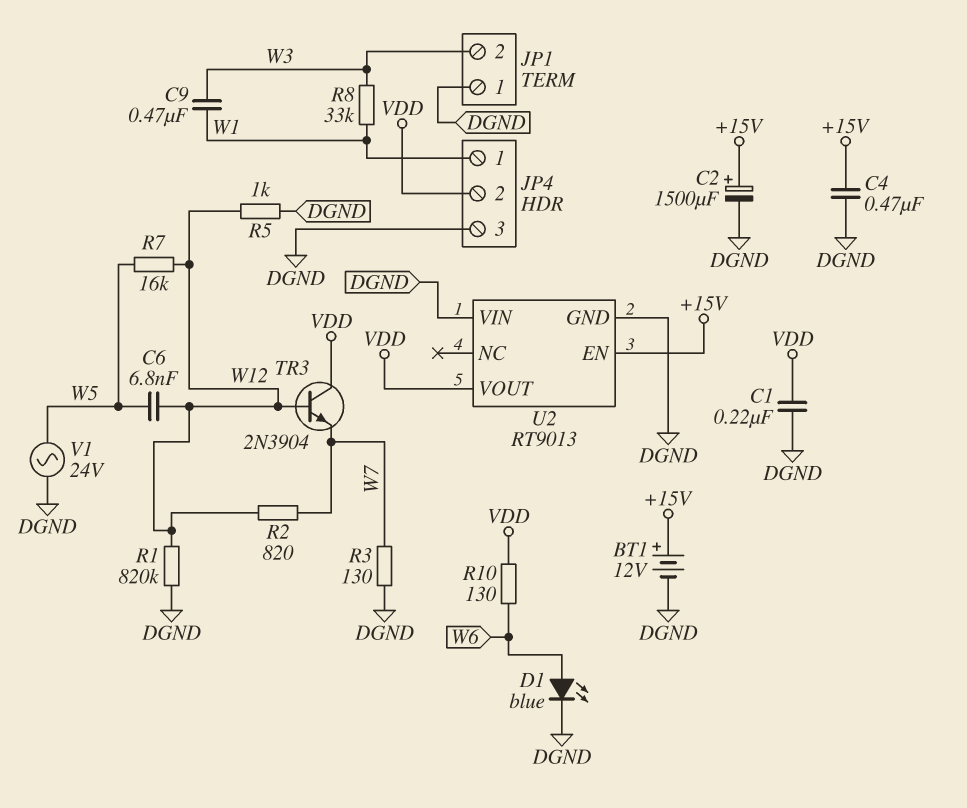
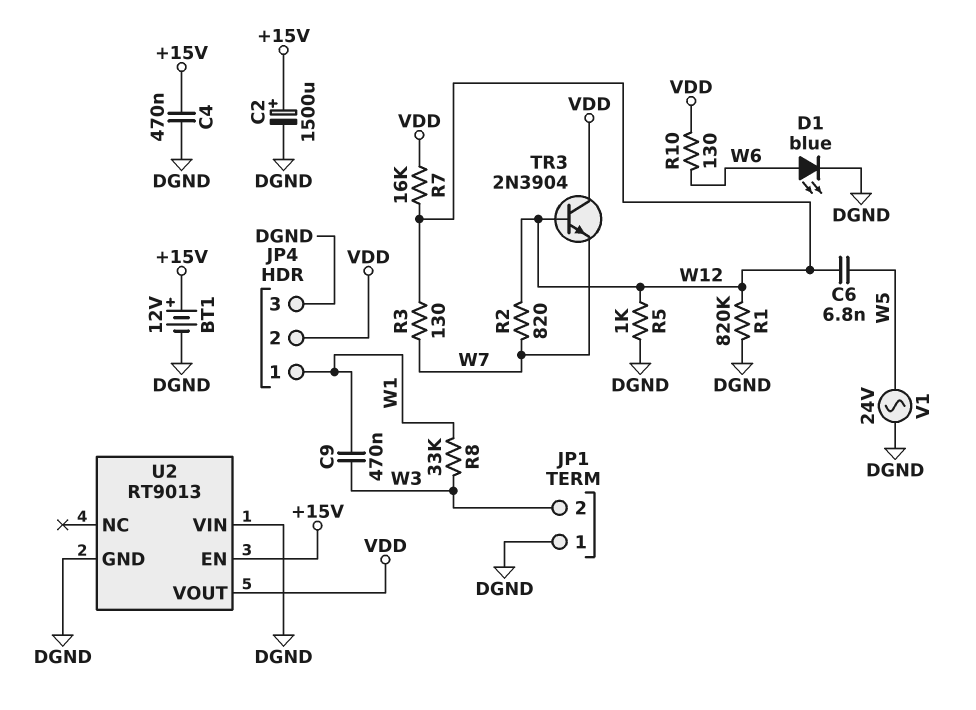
C1: 220nF (DGND, VDD) -> none
R3: 130 (DGND, W7) -> 130 (W7, W12)
R7: 16k (W5, W12) -> 16k (VDD, W12)

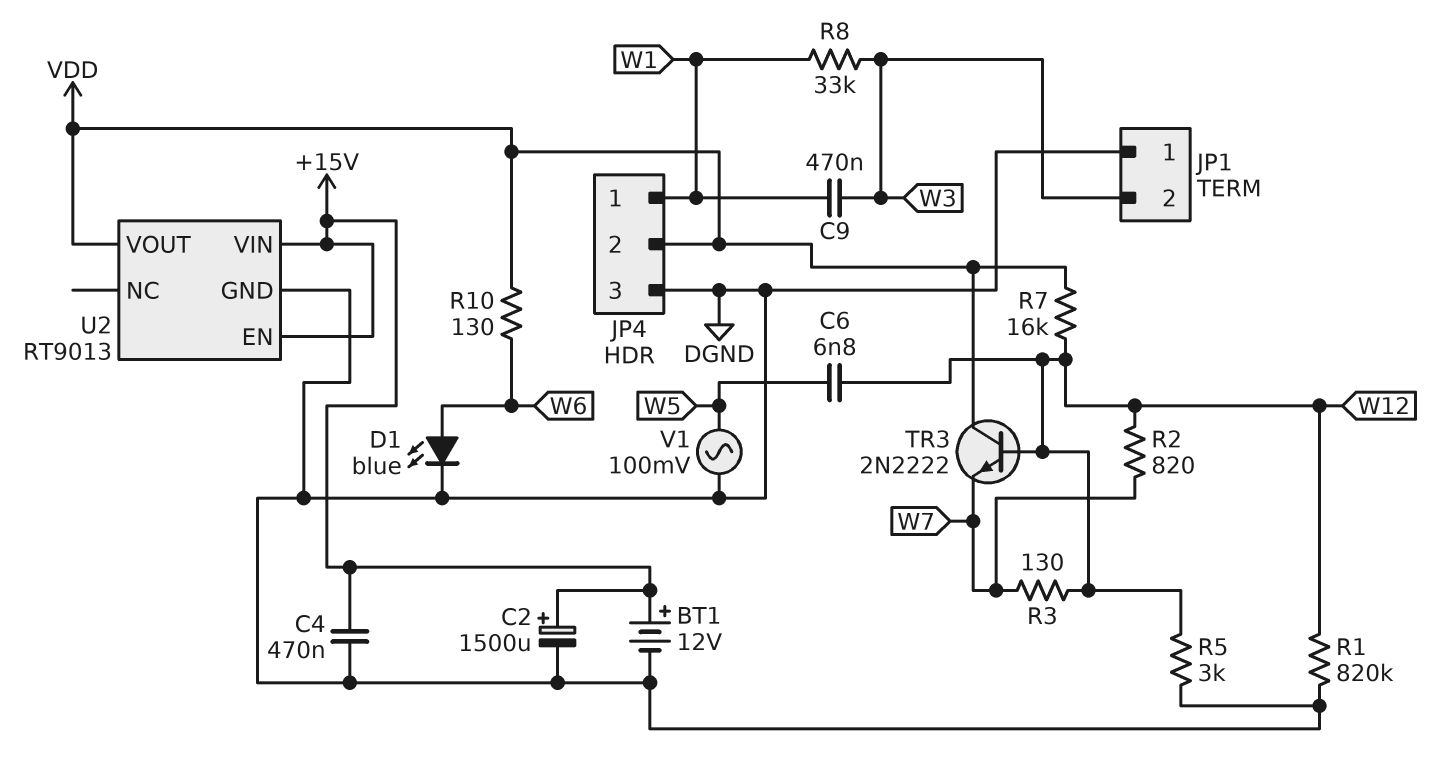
R5: 1k (DGND, W12) -> 3k (DGND, W12)
TR3: NPN 2N3904 (B W12, C VDD, E W7) -> NPN 2N2222 (B W12, C VDD, E W7)
U2 pin VIN: DGND -> +15V
V1: AC 24V (DGND, W5) -> AC 100mV (DGND, W5)

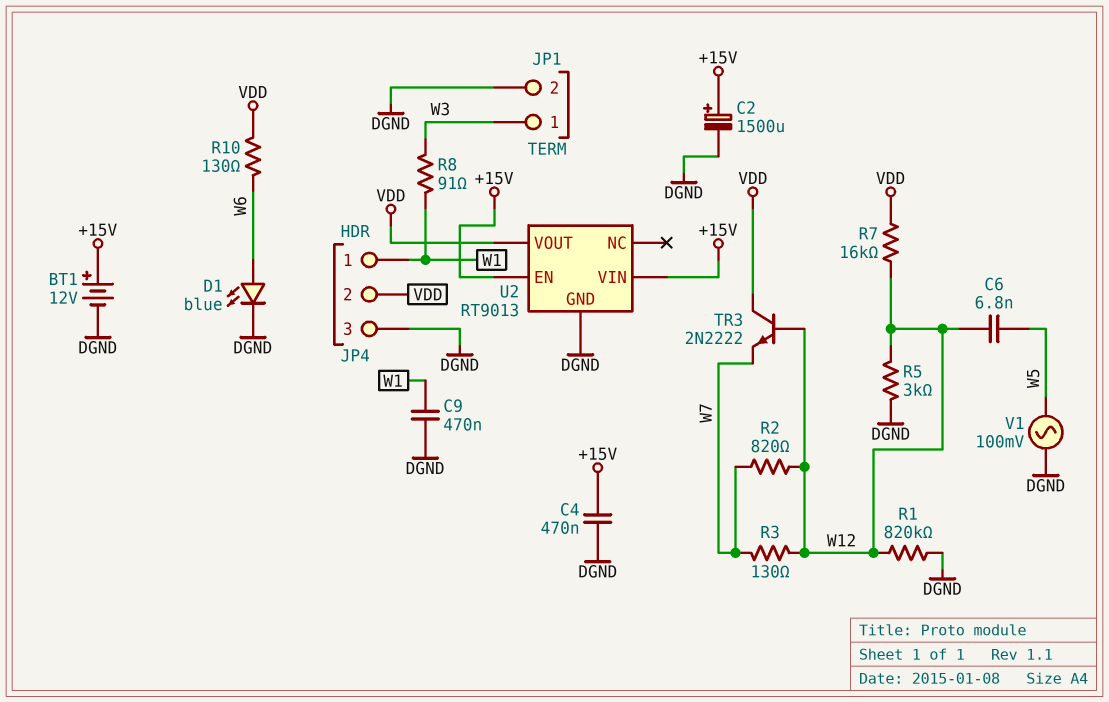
C9: 470nF (W1, W3) -> 470nF (DGND, W1)
JP1 pin 1: DGND -> W3
JP1 pin 2: W3 -> DGND
R8: 33k (W1, W3) -> 91 (W1, W3)

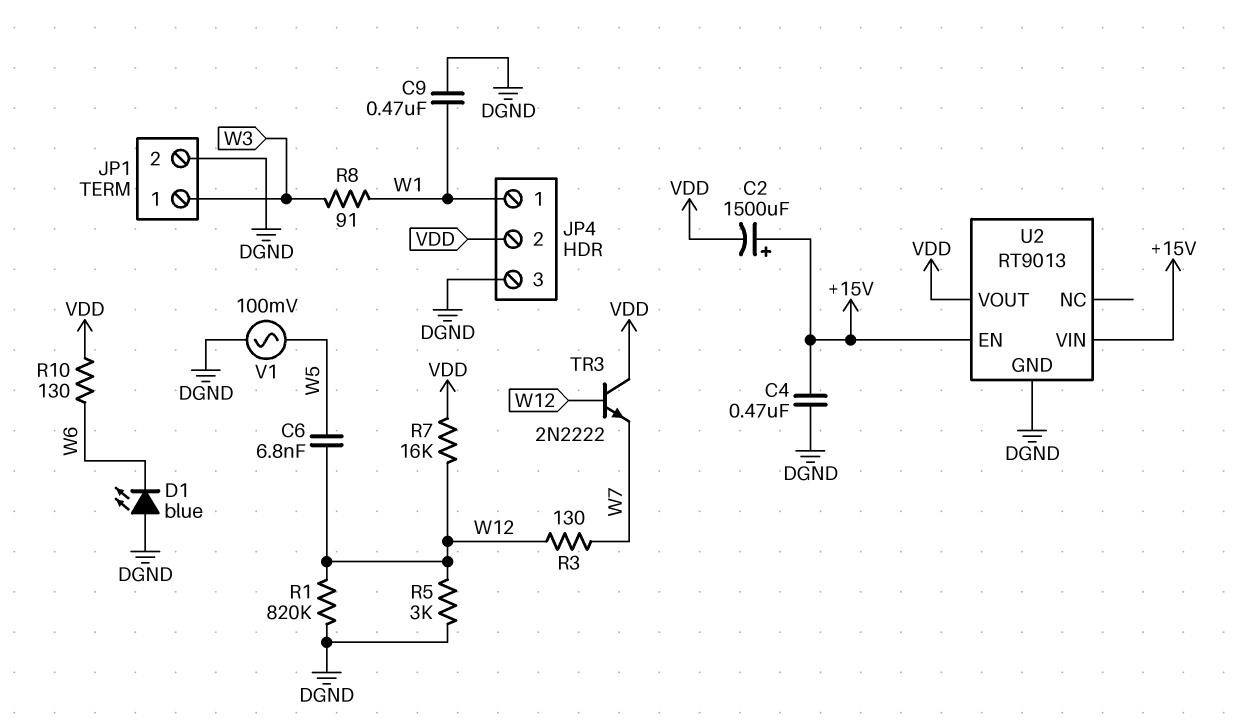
BT1: 12V (plus +15V, minus DGND) -> none
C2: 1500uF (plus +15V, minus DGND) -> 1500uF (plus +15V, minus VDD)
D1: LED blue (A W6, K DGND) -> LED blue (A DGND, K W6)
R2: 820 (W7, W12) -> none

